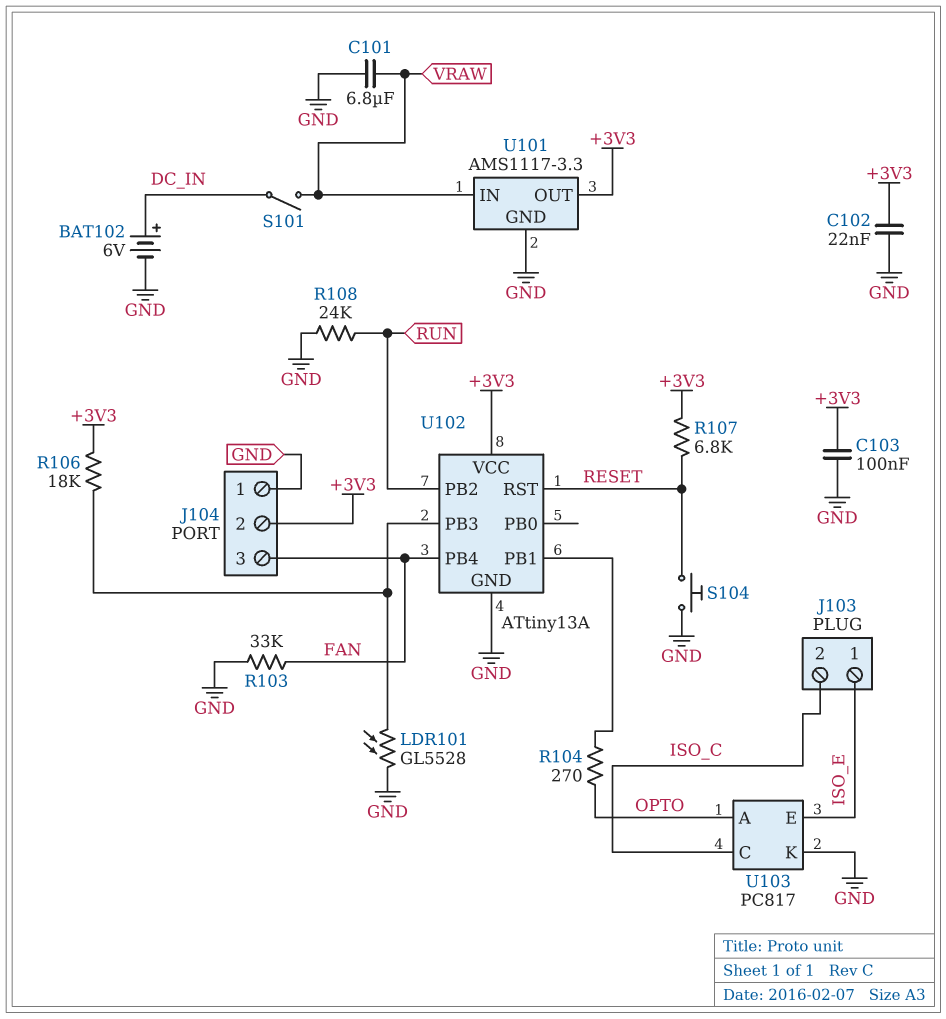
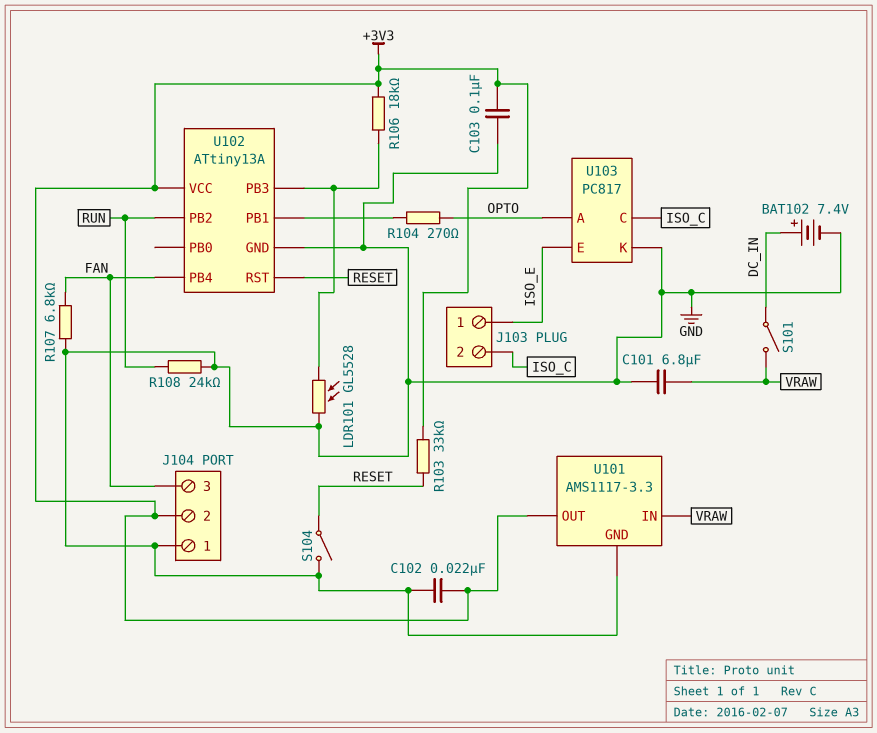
BAT102: 6V (plus DC_IN, minus GND) -> 7.4V (plus DC_IN, minus GND)
R103: 33k (FAN, GND) -> 33k (+3V3, RESET)
R107: 6.8k (+3V3, RESET) -> 6.8k (FAN, GND)
S104: button (GND, RESET) -> switch (GND, RESET)

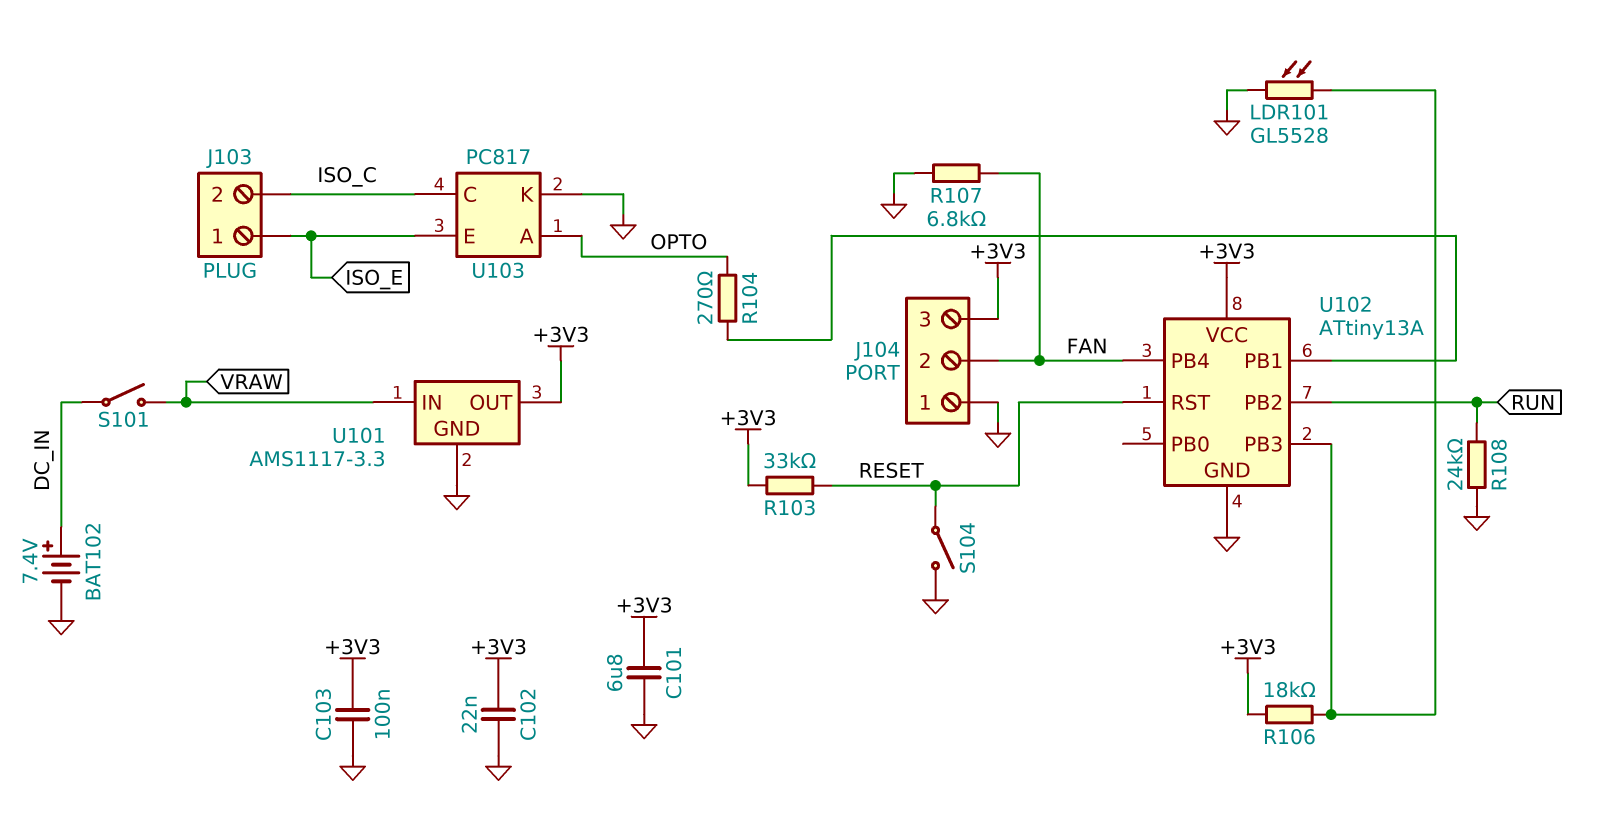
C101: 6.8uF (GND, VRAW) -> 6.8uF (+3V3, GND)
J104 pin 2: +3V3 -> FAN
J104 pin 3: FAN -> +3V3

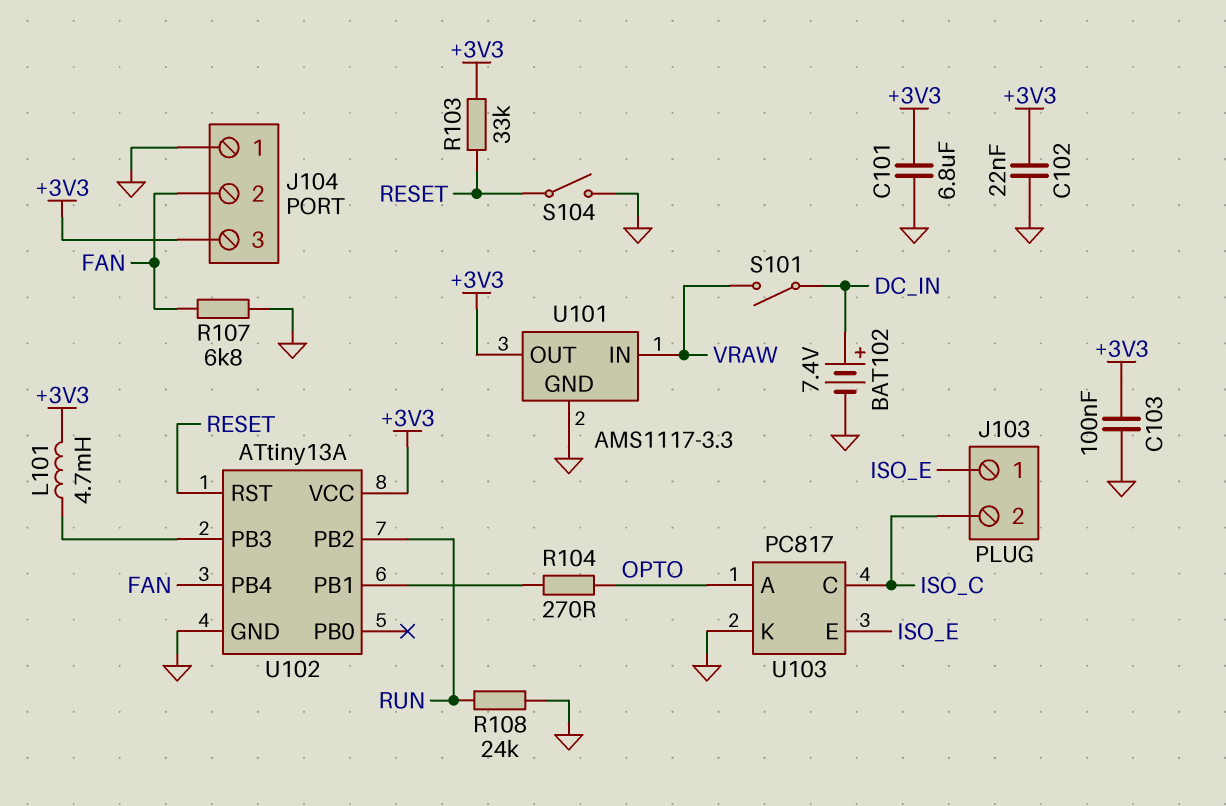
L101: none -> 4.7mH (+3V3, U102/PB3)
LDR101: GL5528 (GND, U102/PB3) -> none
R106: 18k (+3V3, U102/PB3) -> none

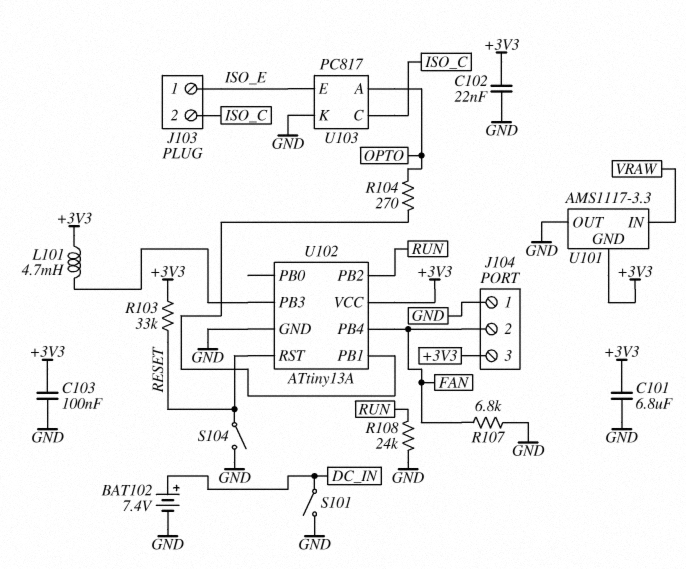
S101: switch (DC_IN, VRAW) -> switch (DC_IN, GND)
U101 pin GND: GND -> +3V3
U101 pin OUT: +3V3 -> GND

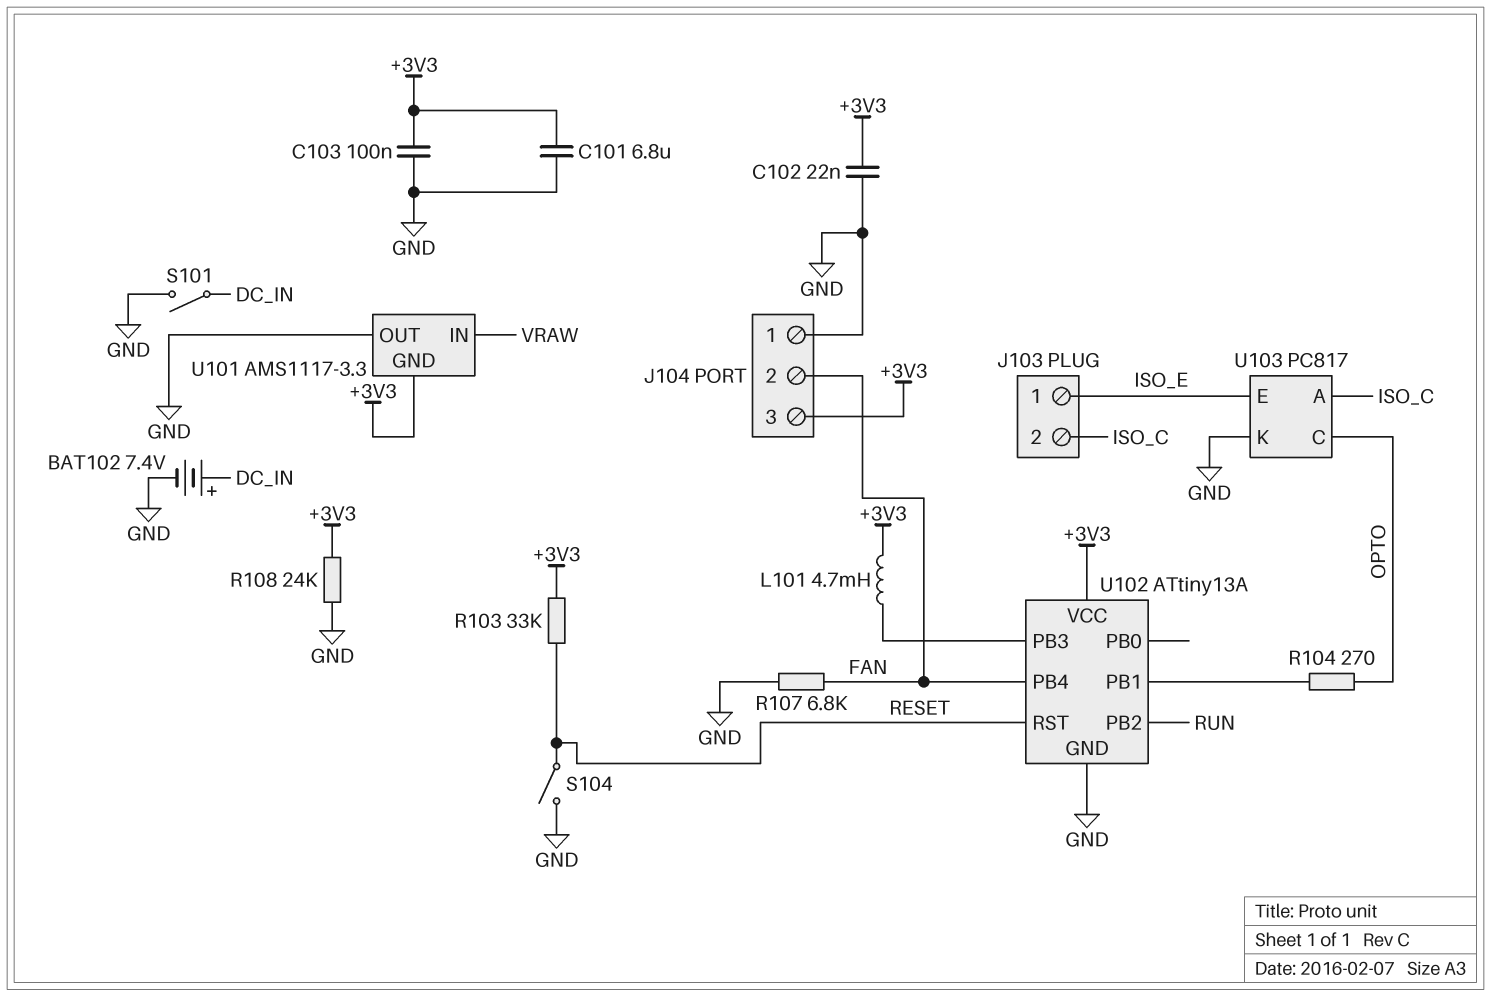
R108: 24k (GND, RUN) -> 24k (+3V3, GND)
U103 pin A: OPTO -> ISO_C
U103 pin C: ISO_C -> OPTO

